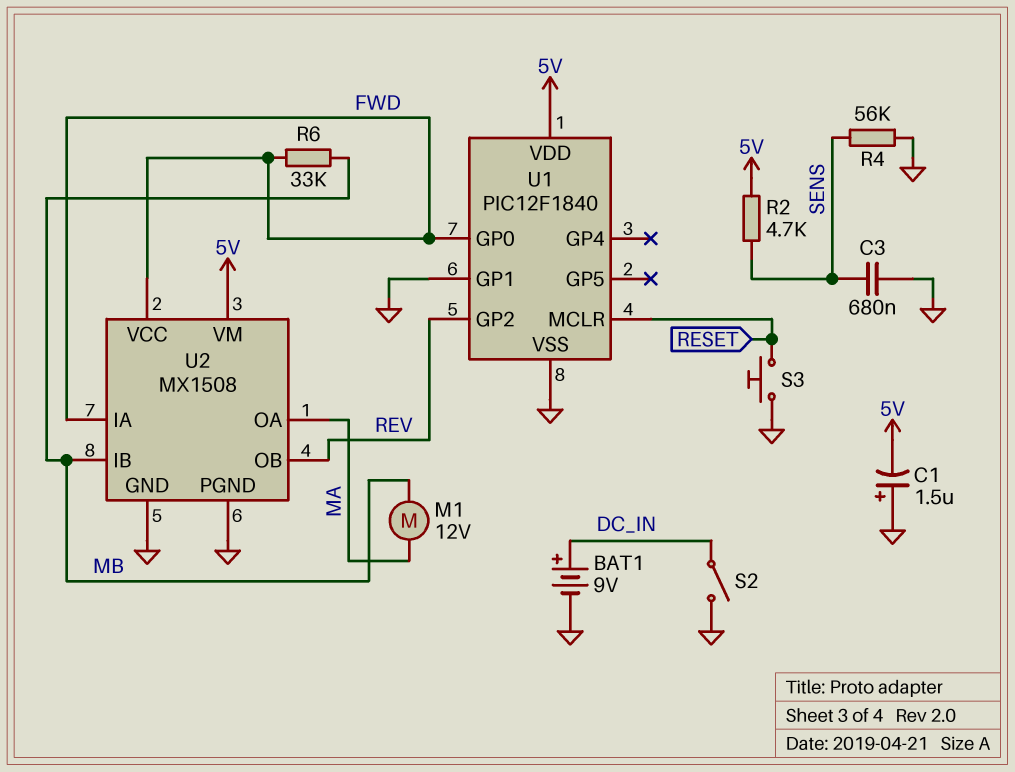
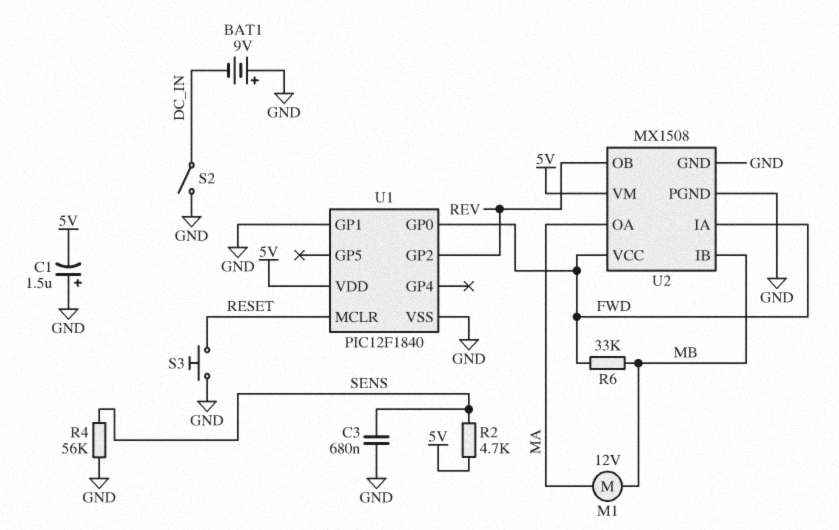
BAT1: 9V (plus DC_IN, minus GND) -> 9V (plus GND, minus DC_IN)

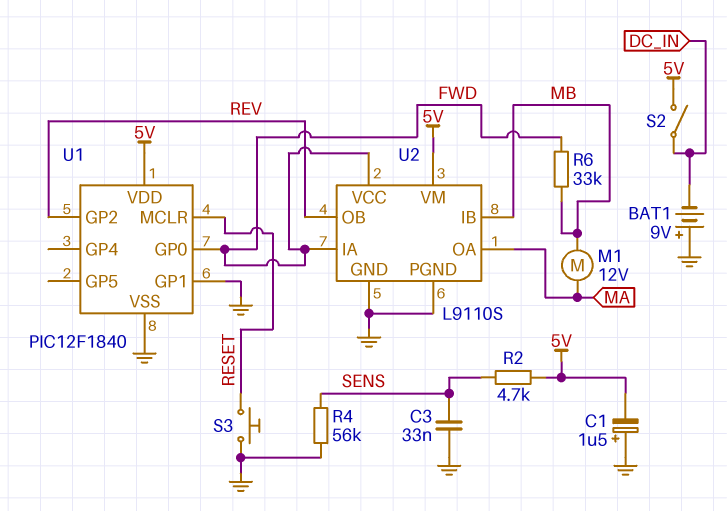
C3: 680nF (GND, SENS) -> 33nF (GND, SENS)
S2: switch (DC_IN, GND) -> switch (5V, DC_IN)
U2: MX1508 -> L9110S

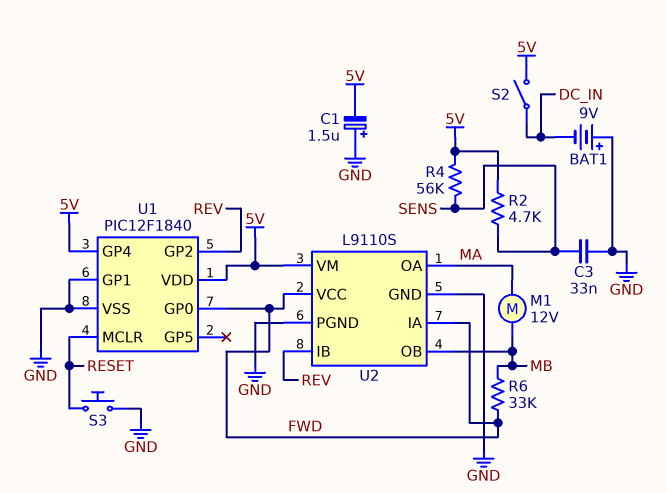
R4: 56k (GND, SENS) -> 56k (5V, SENS)
U1 pin GP4: none -> 5V
U2 pin IB: MB -> REV
U2 pin OB: REV -> MB

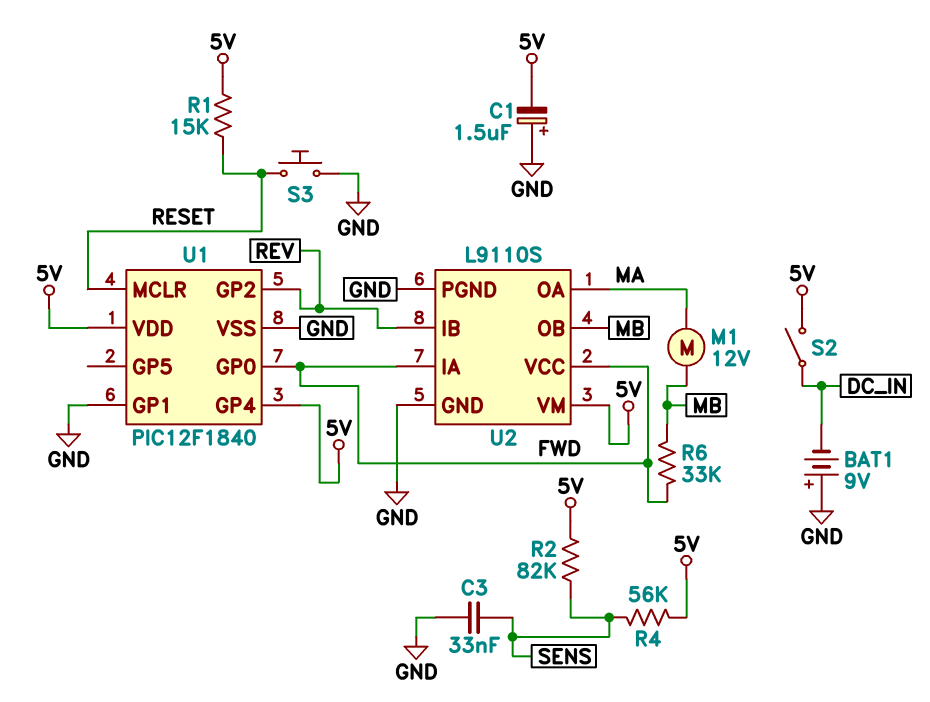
R1: none -> 15k (5V, RESET)
R2: 4.7k (5V, SENS) -> 82k (5V, SENS)

